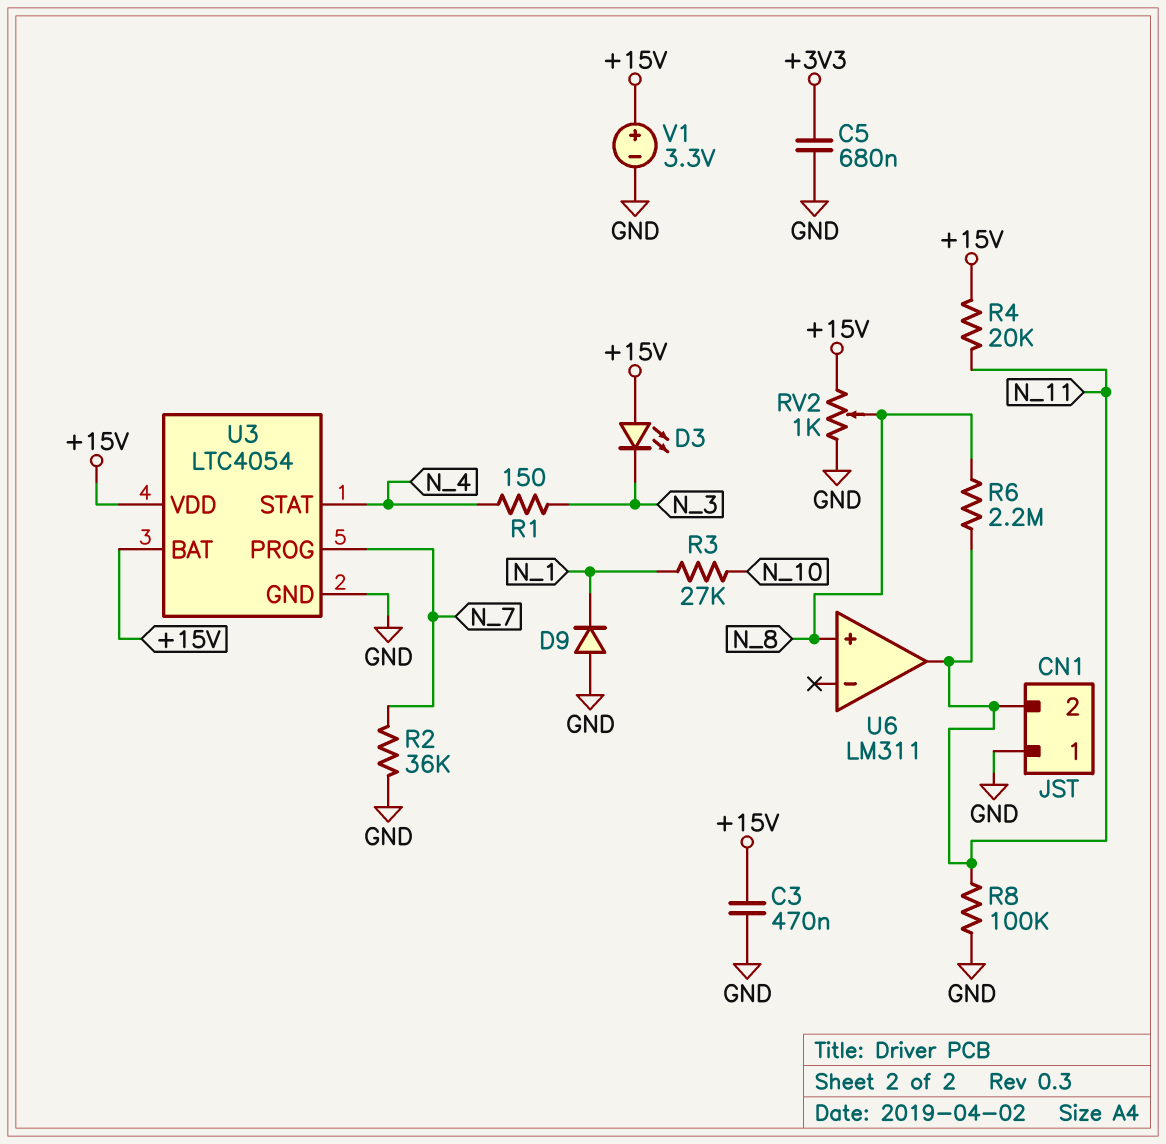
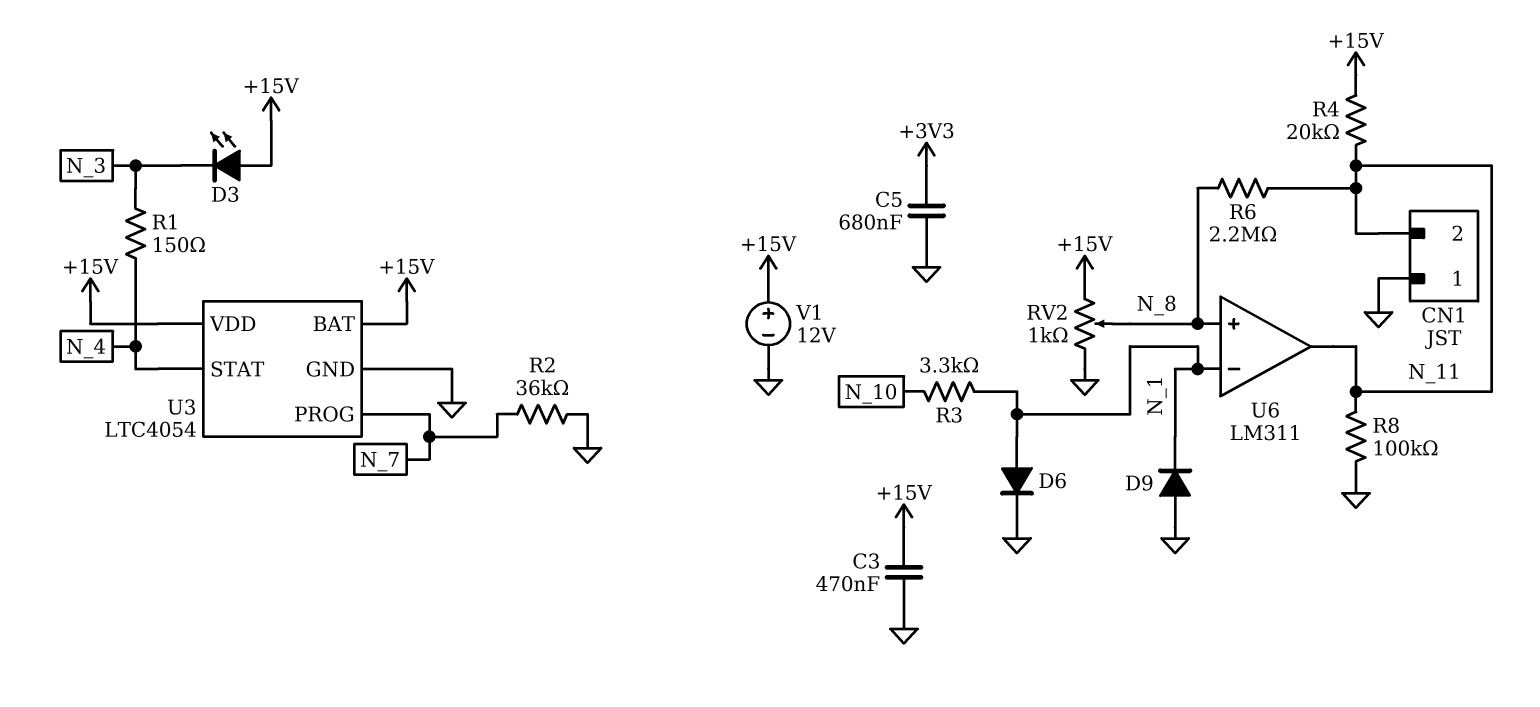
D6: none -> diode (A N_1, K GND)
R3: 27k (N_1, N_10) -> 3.3k (N_1, N_10)
U6 pin in-: none -> N_1
V1: 3.3V (plus +15V, minus GND) -> 12V (plus +15V, minus GND)

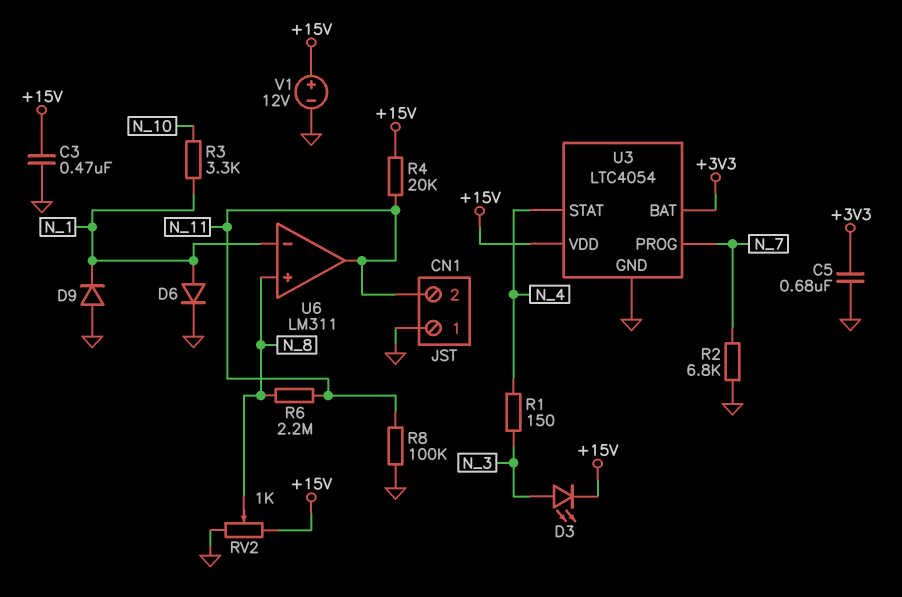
D3: LED (A +15V, K N_3) -> LED (A N_3, K +15V)
R2: 36k (GND, N_7) -> 6.8k (GND, N_7)
U3 pin BAT: +15V -> +3V3

